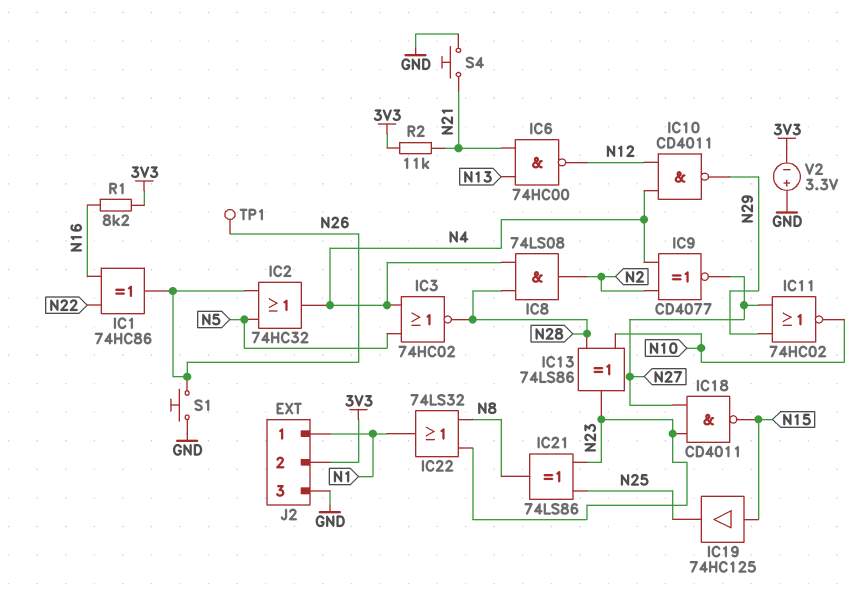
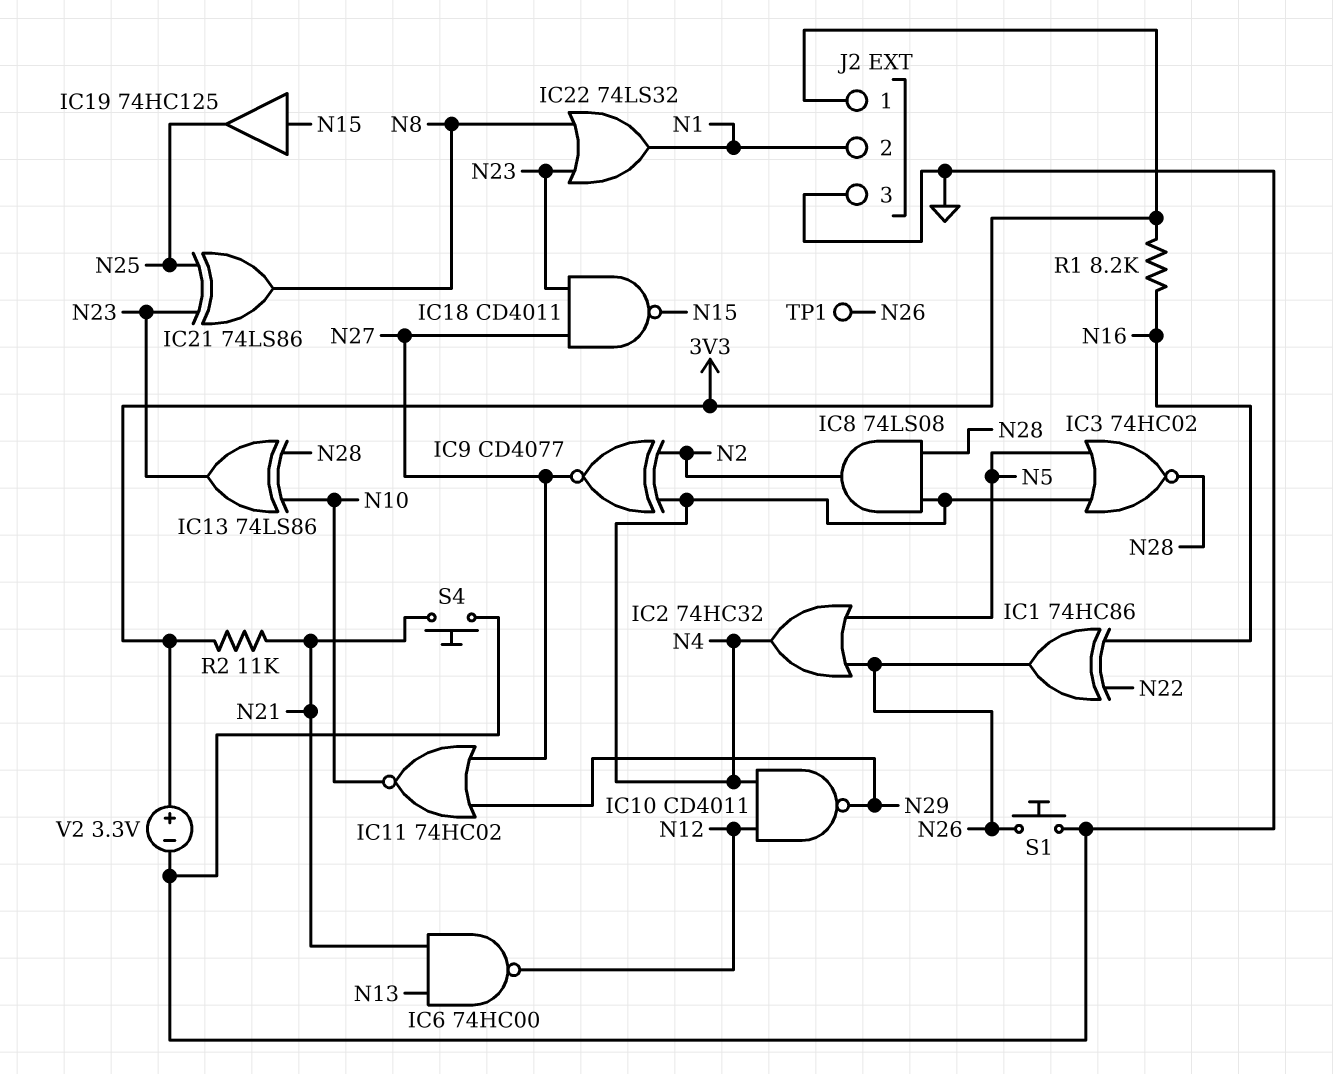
J2 pin 1: N1 -> 3V3
J2 pin 2: 3V3 -> N1
V2: 3.3V (plus GND, minus 3V3) -> 3.3V (plus 3V3, minus GND)

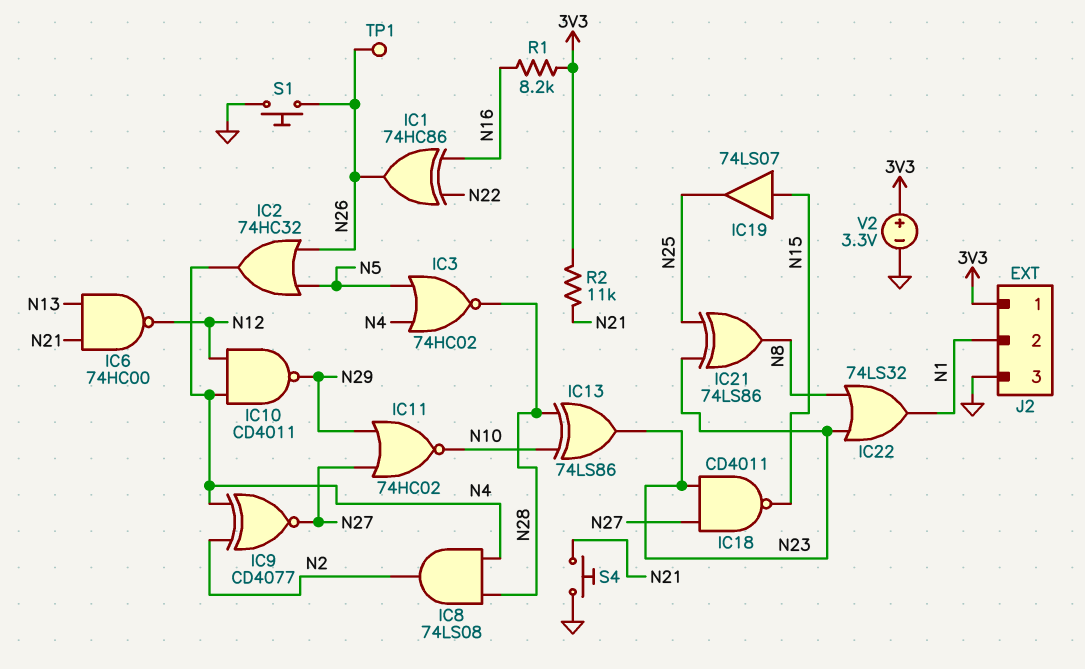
IC19: buffer 74HC125 (in N15, out N25) -> buffer 74LS07 (in N15, out N25)

